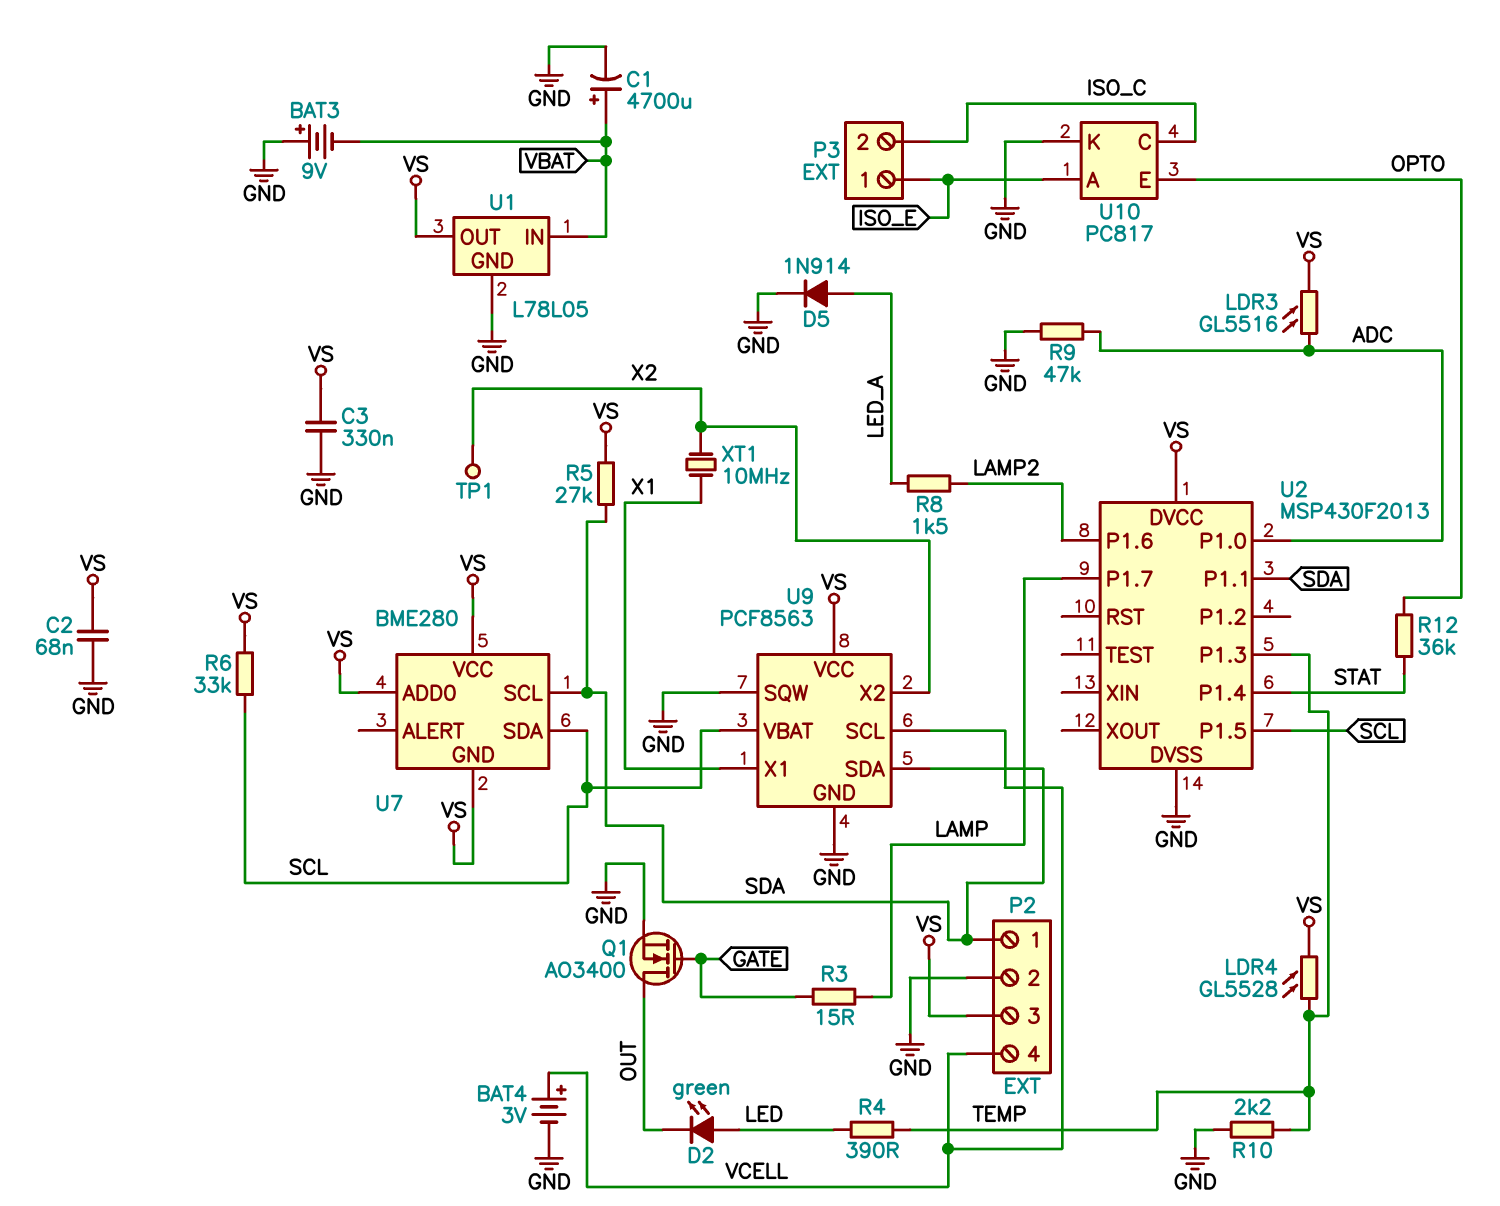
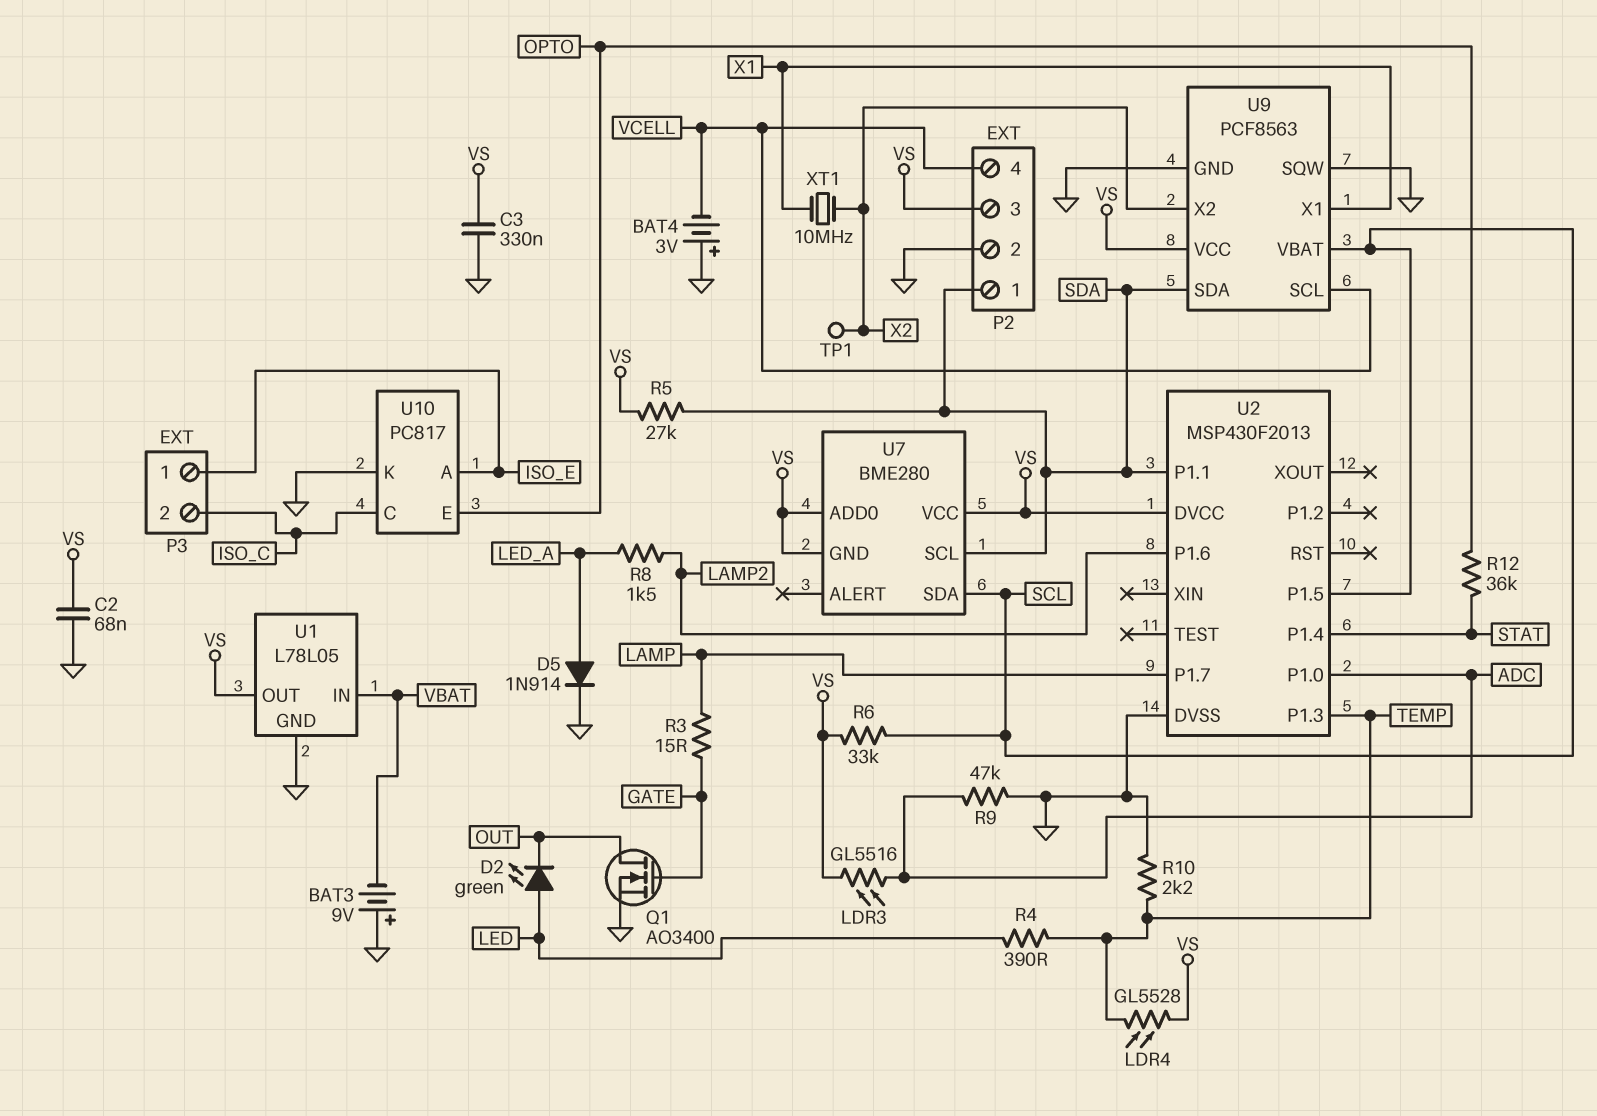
BAT4: 3V (plus VCELL, minus GND) -> 3V (plus GND, minus VCELL)
C1: 4700uF (plus VBAT, minus GND) -> none

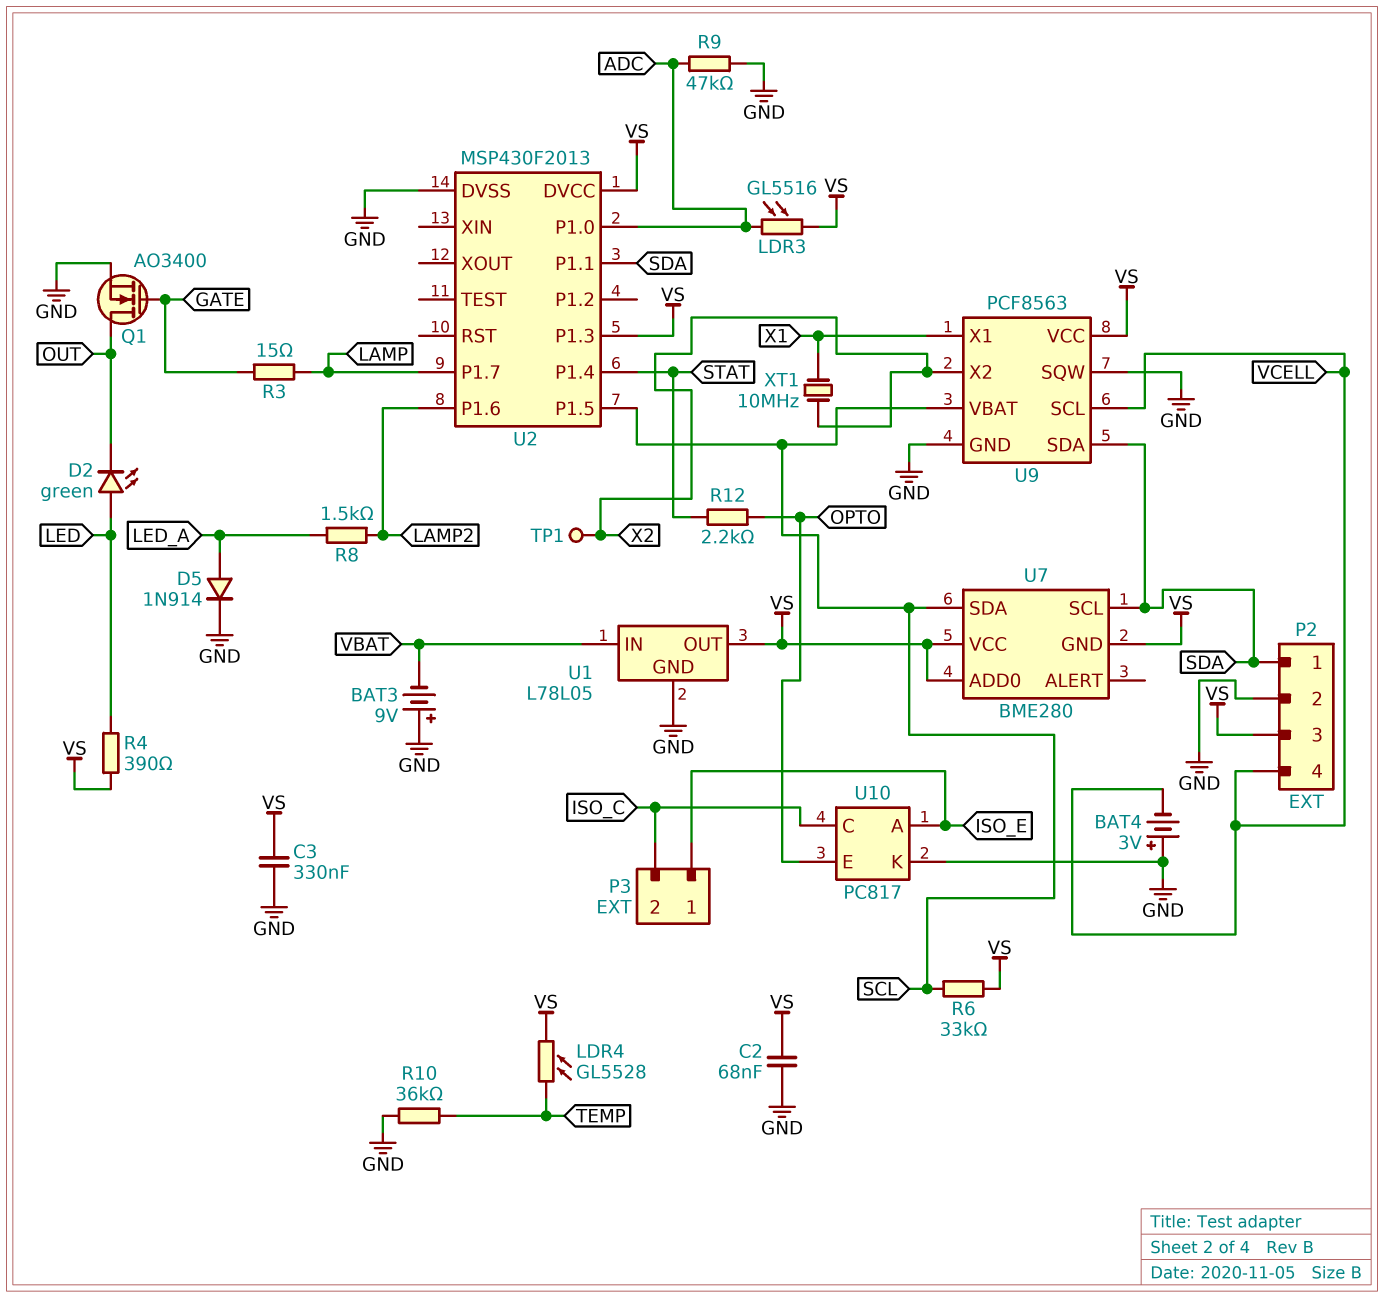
R4: 390 (LED, TEMP) -> 390 (LED, VS)
R5: 27k (SDA, VS) -> none
R10: 2.2k (GND, TEMP) -> 36k (GND, TEMP)
R12: 36k (OPTO, STAT) -> 2.2k (OPTO, STAT)
U2 pin P1.3: TEMP -> VS

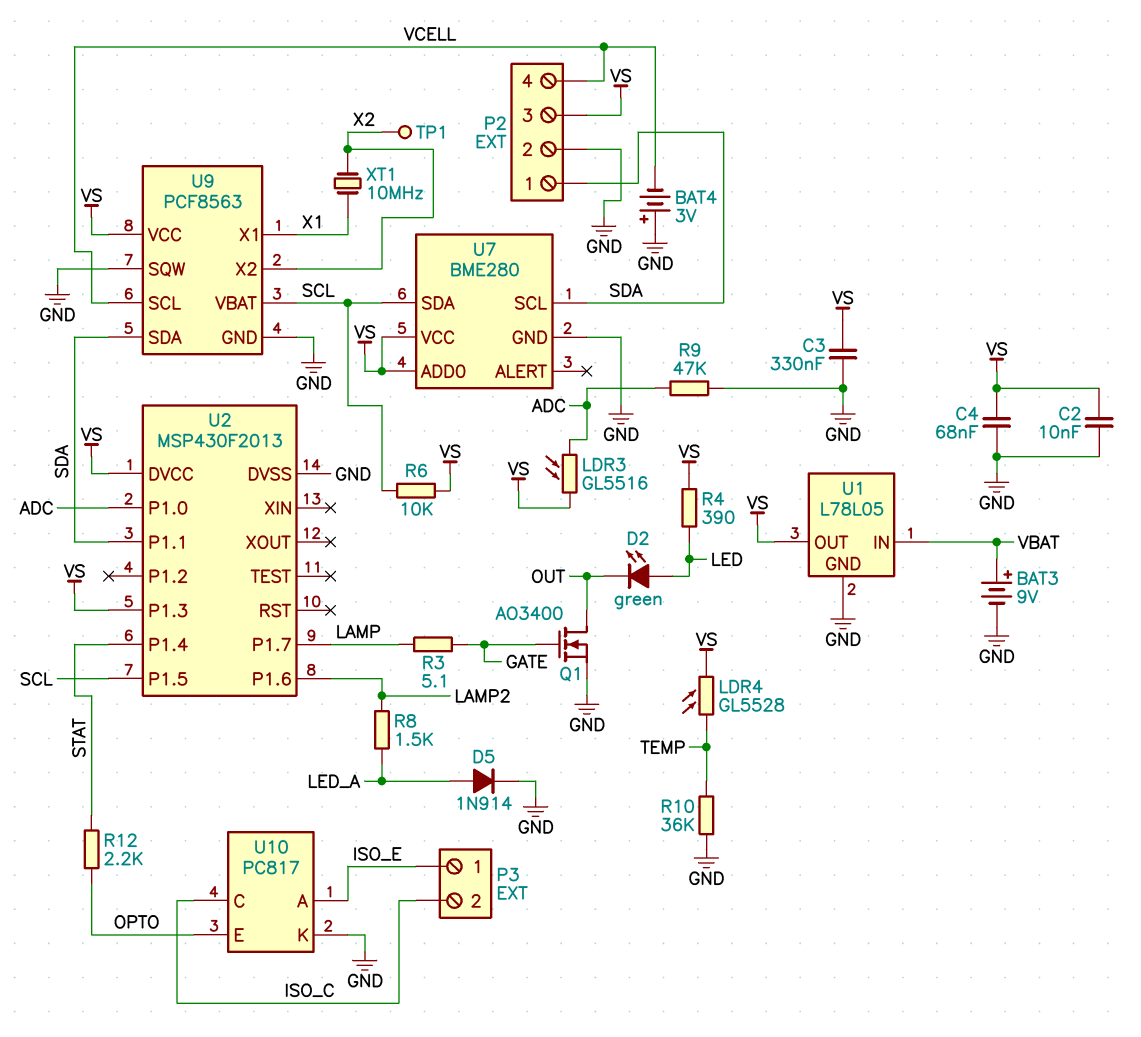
BAT3: 9V (plus GND, minus VBAT) -> 9V (plus VBAT, minus GND)
C2: 68nF (GND, VS) -> 10nF (GND, VS)
C4: none -> 68nF (GND, VS)
R3: 15 (GATE, LAMP) -> 5.1 (GATE, LAMP)
R6: 33k (SCL, VS) -> 10k (SCL, VS)
U7 pin GND: VS -> GND

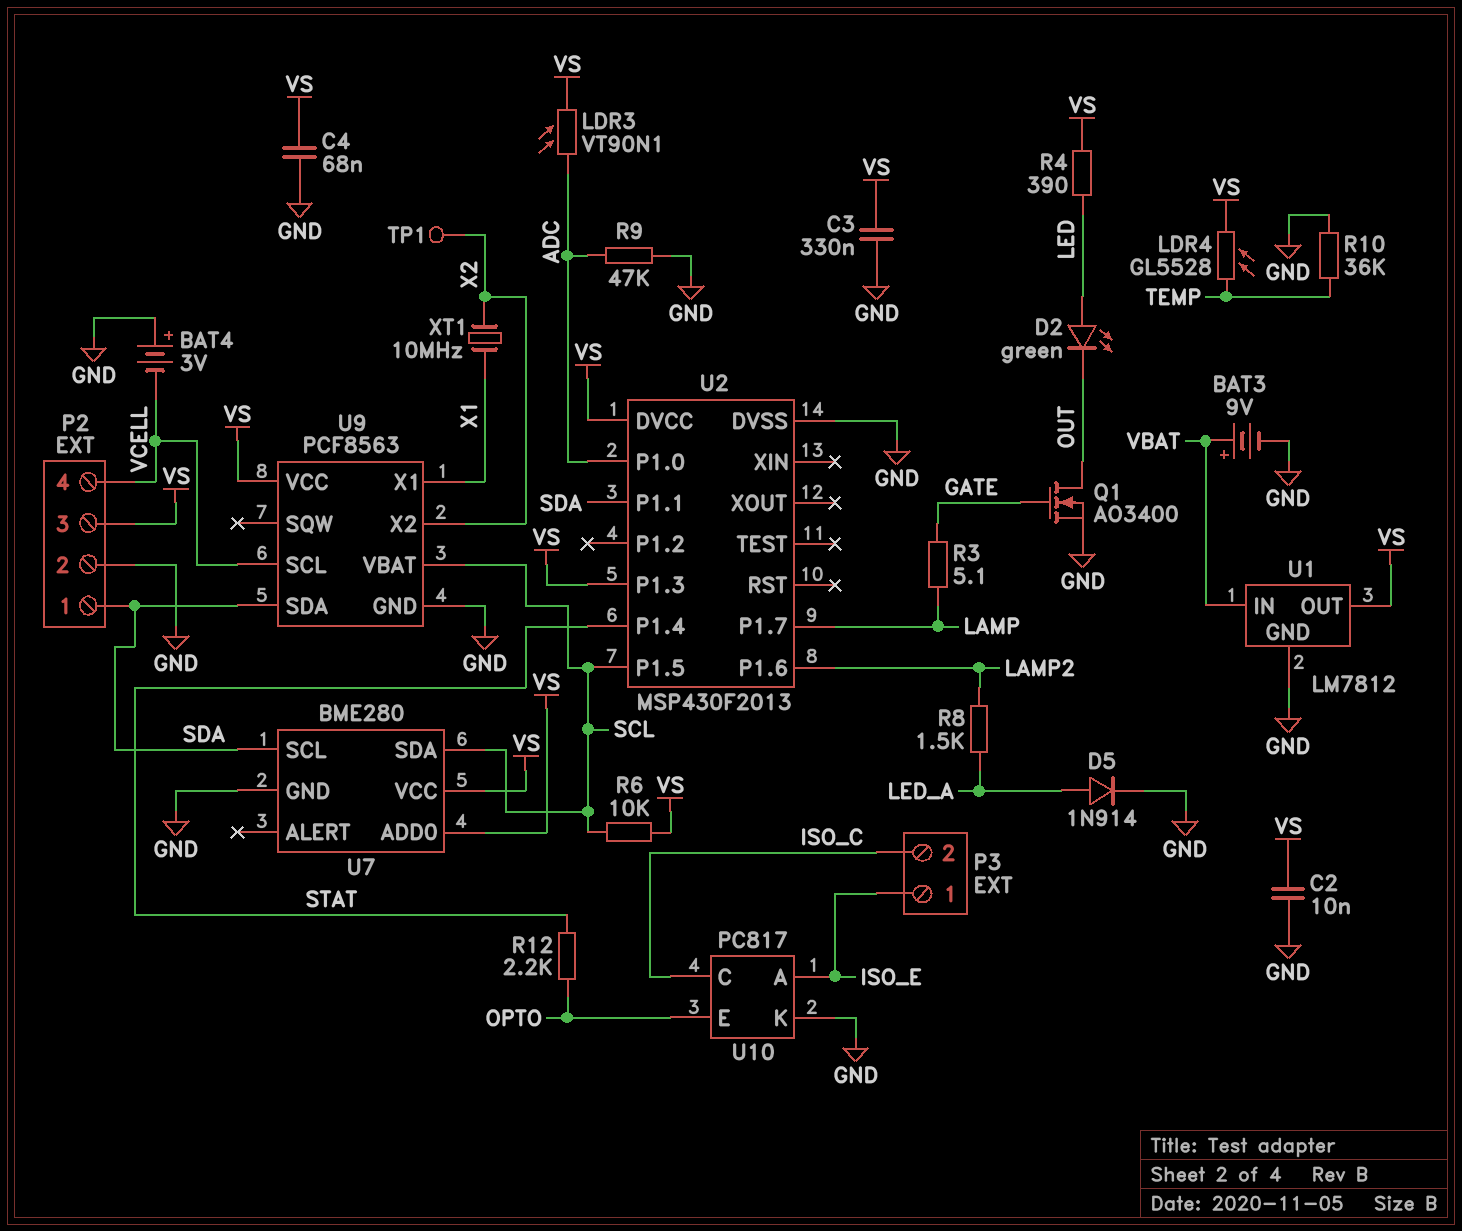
LDR3: GL5516 (ADC, VS) -> VT90N1 (ADC, VS)
U1: L78L05 -> LM7812
U9 pin SQW: GND -> none

